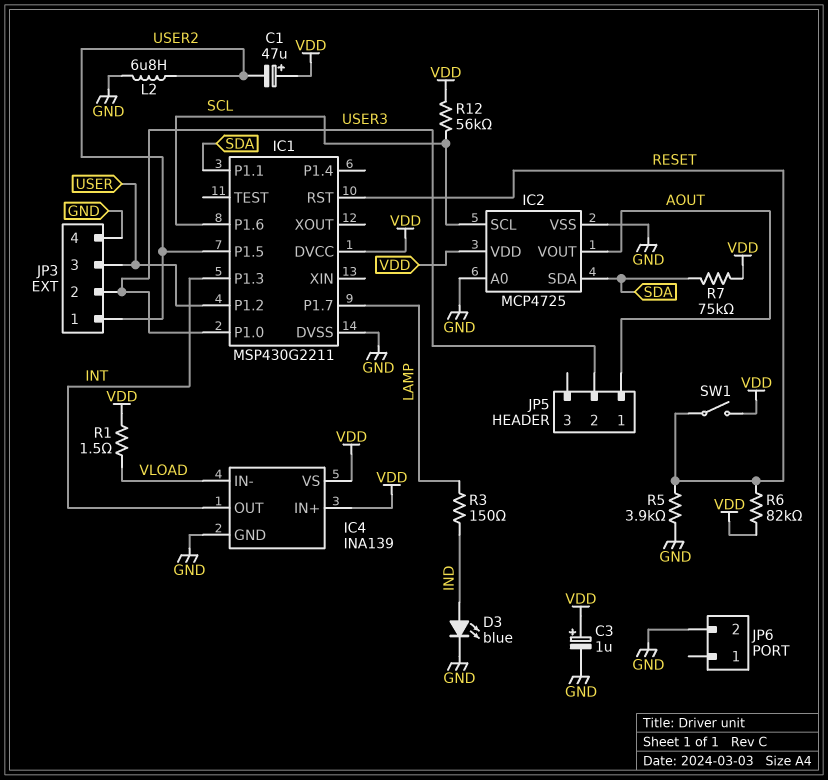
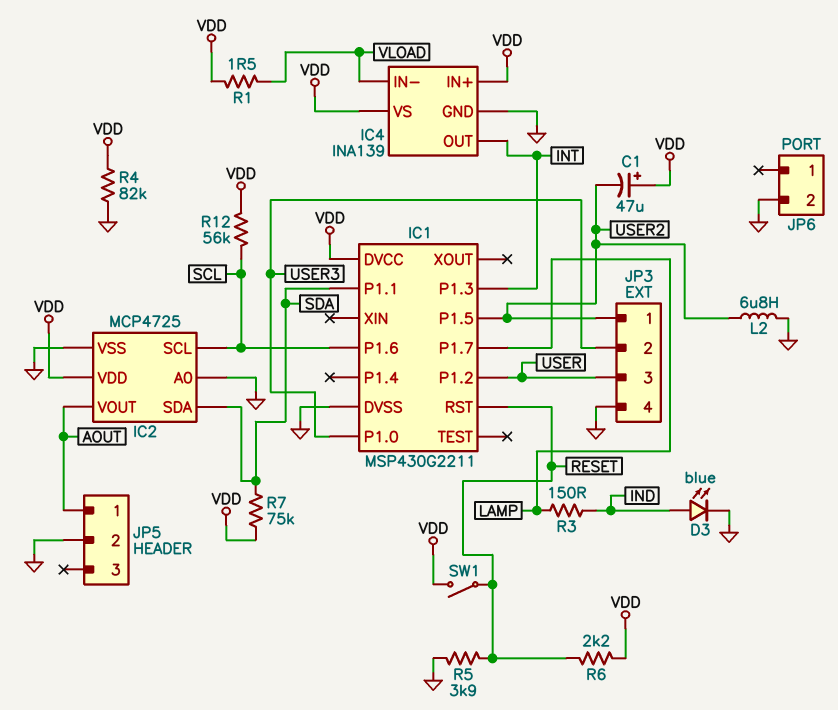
C3: 1uF (plus VDD, minus GND) -> none
JP5 pin 2: USER3 -> GND
R4: none -> 82k (GND, VDD)
R6: 82k (RESET, VDD) -> 2.2k (RESET, VDD)

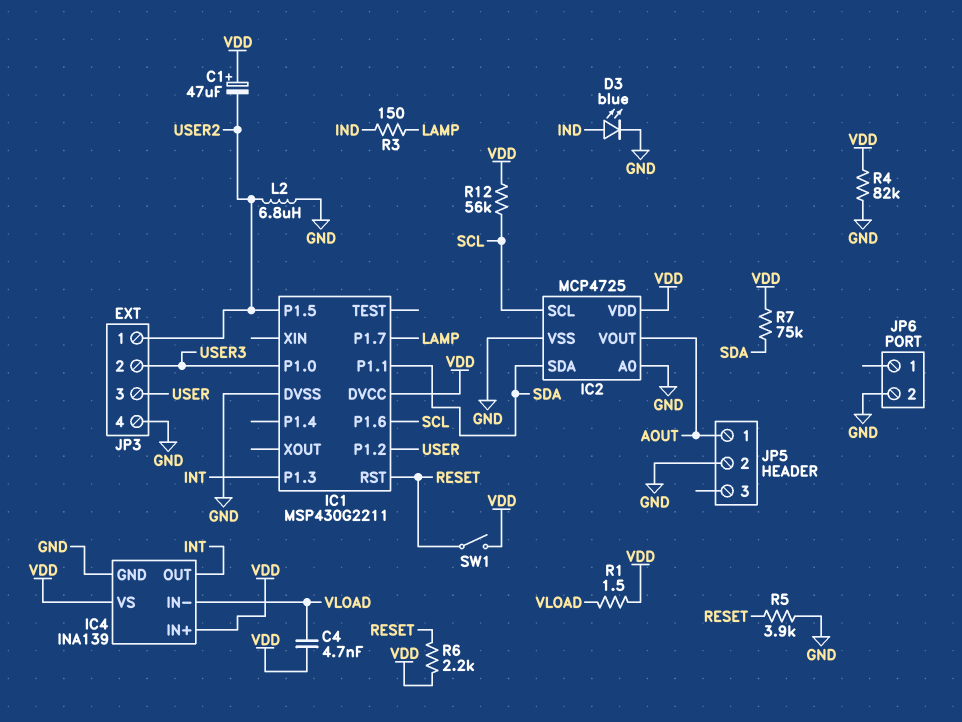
C4: none -> 4.7nF (VDD, VLOAD)

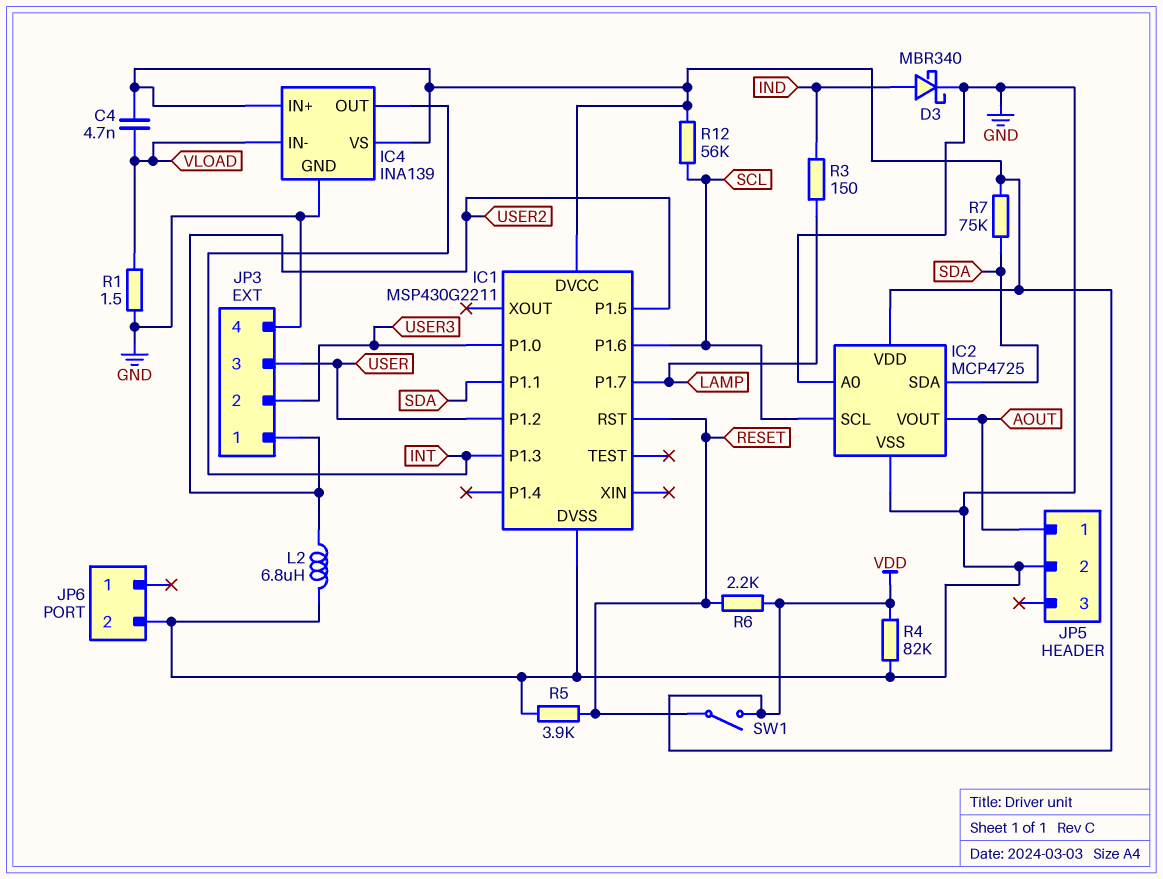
C1: 47uF (plus VDD, minus USER2) -> none
D3: LED blue (A IND, K GND) -> schottky MBR340 (A IND, K GND)
R1: 1.5 (VDD, VLOAD) -> 1.5 (GND, VLOAD)

